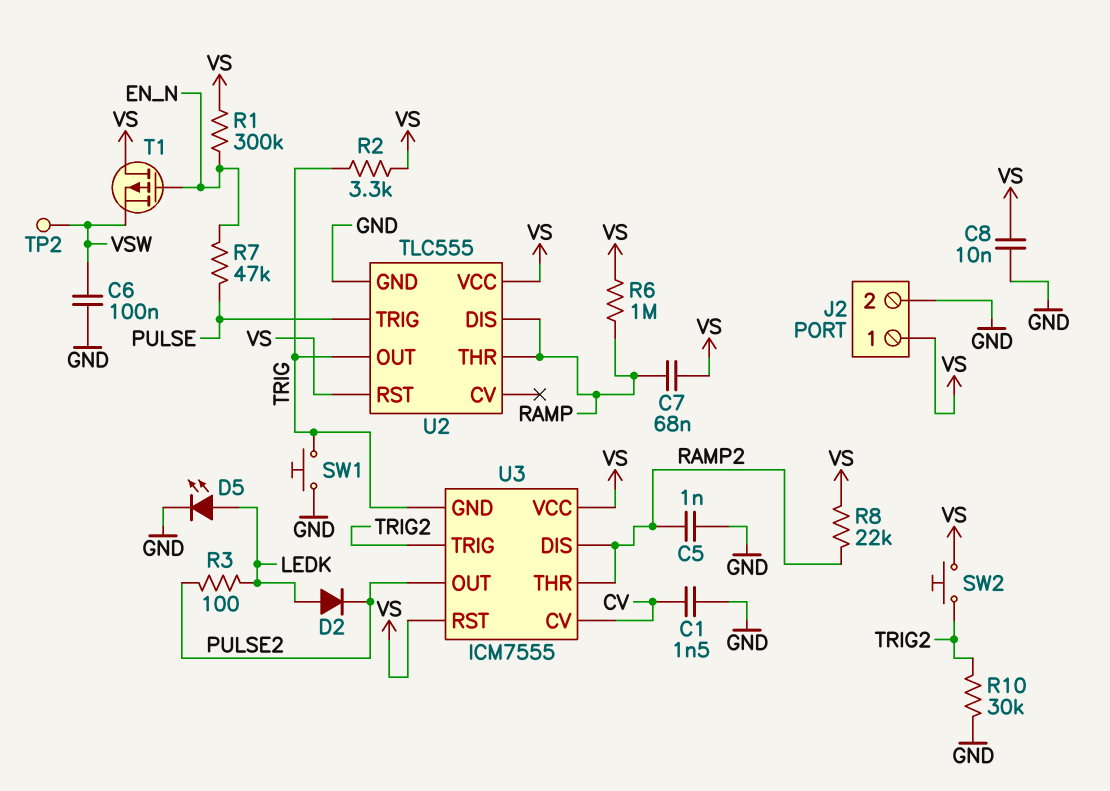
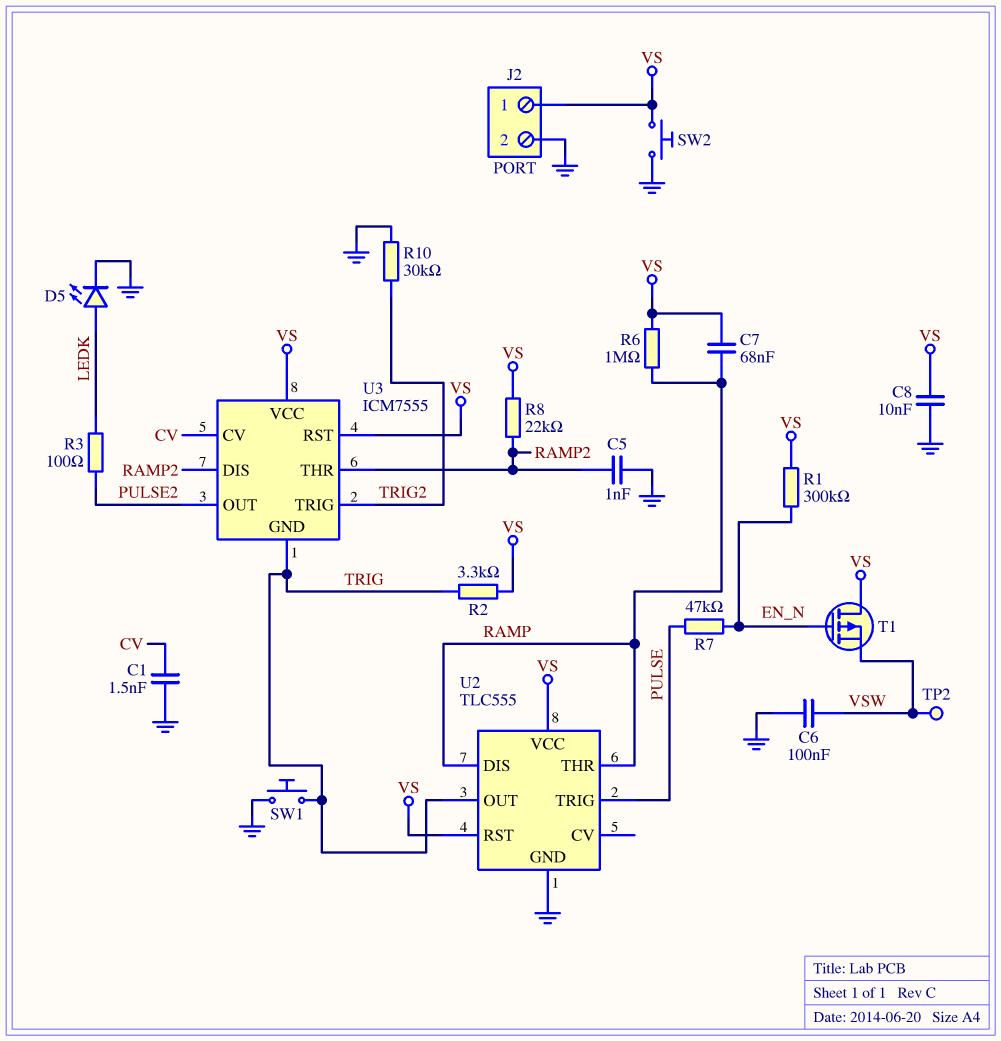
D2: diode (A LEDK, K PULSE2) -> none
SW2: button (TRIG2, VS) -> button (GND, VS)

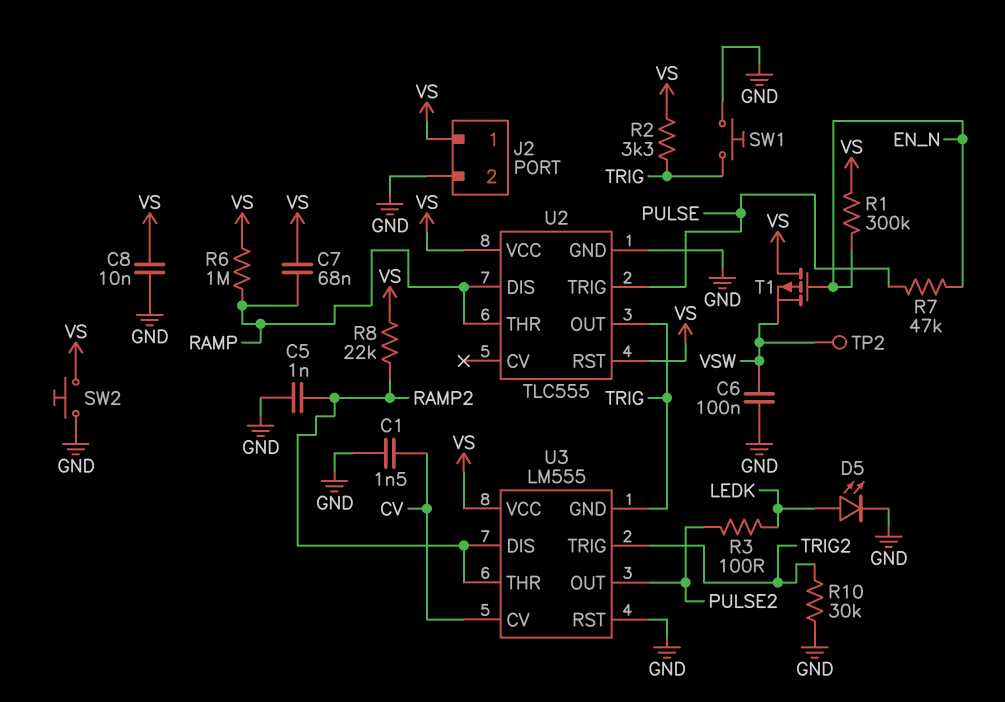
U3: ICM7555 -> LM555
U3 pin RST: VS -> GND

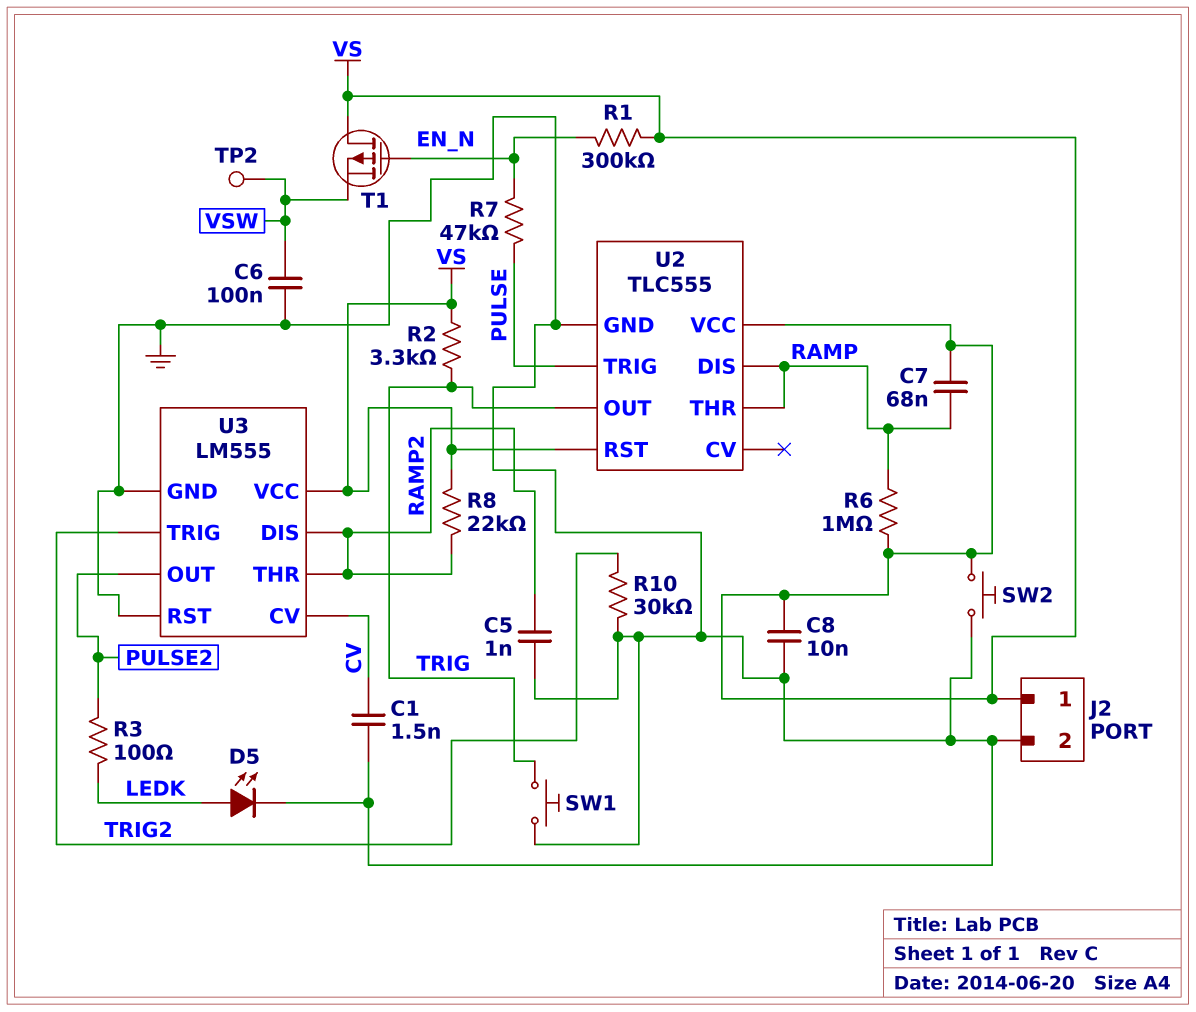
U3 pin GND: TRIG -> GND

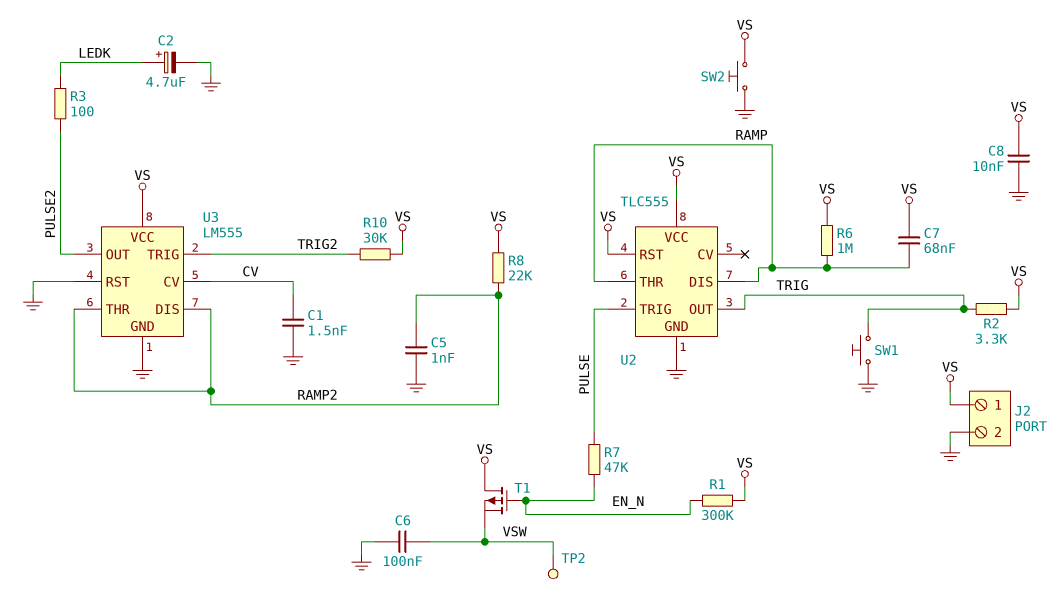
C2: none -> 4.7uF (plus LEDK, minus GND)
D5: LED (A LEDK, K GND) -> none
R10: 30k (GND, TRIG2) -> 30k (TRIG2, VS)

